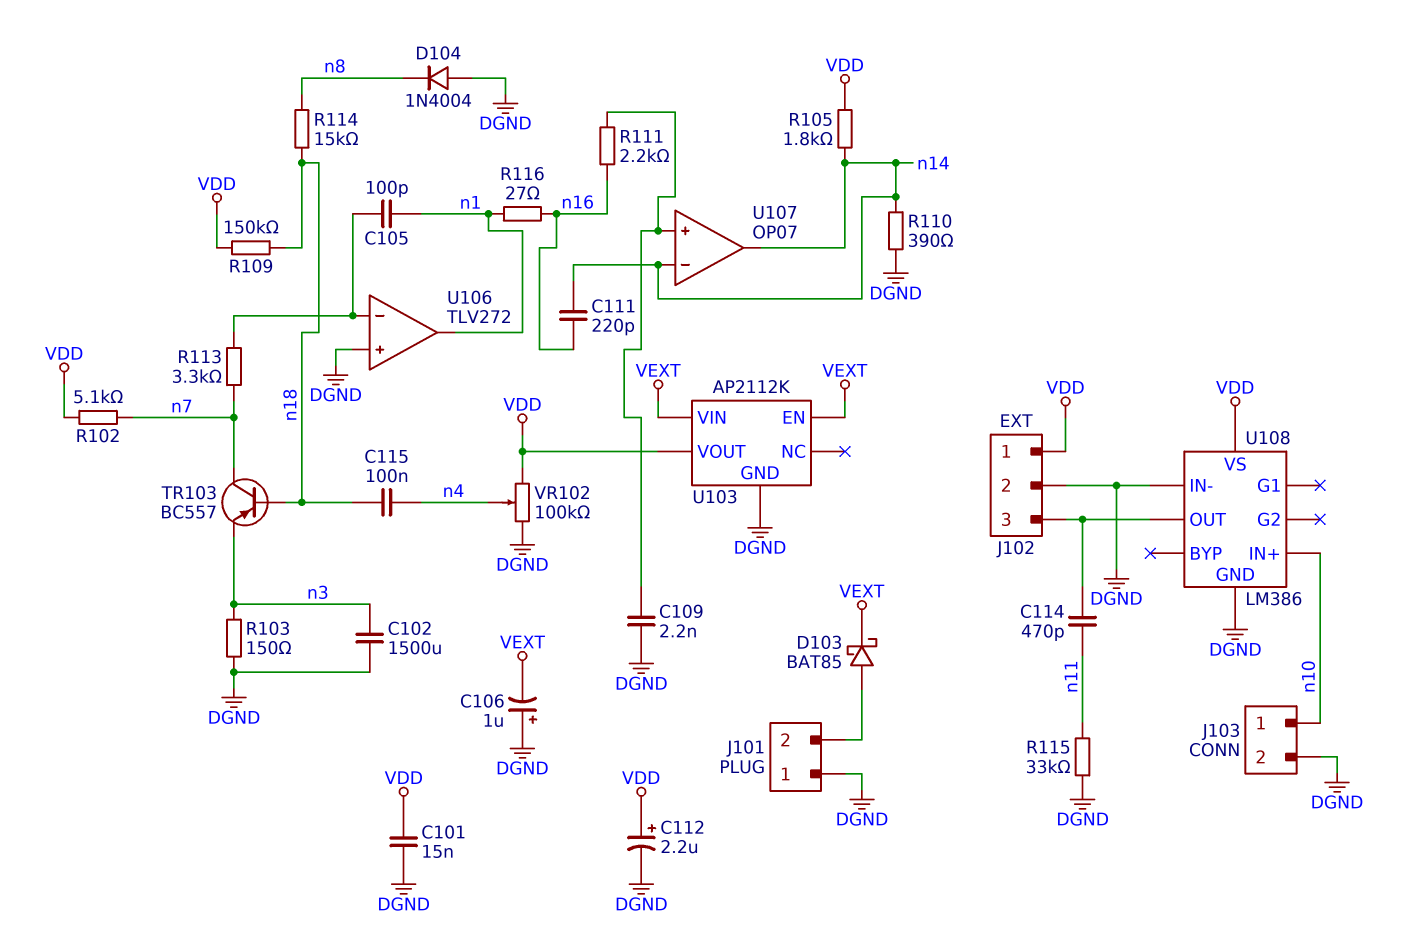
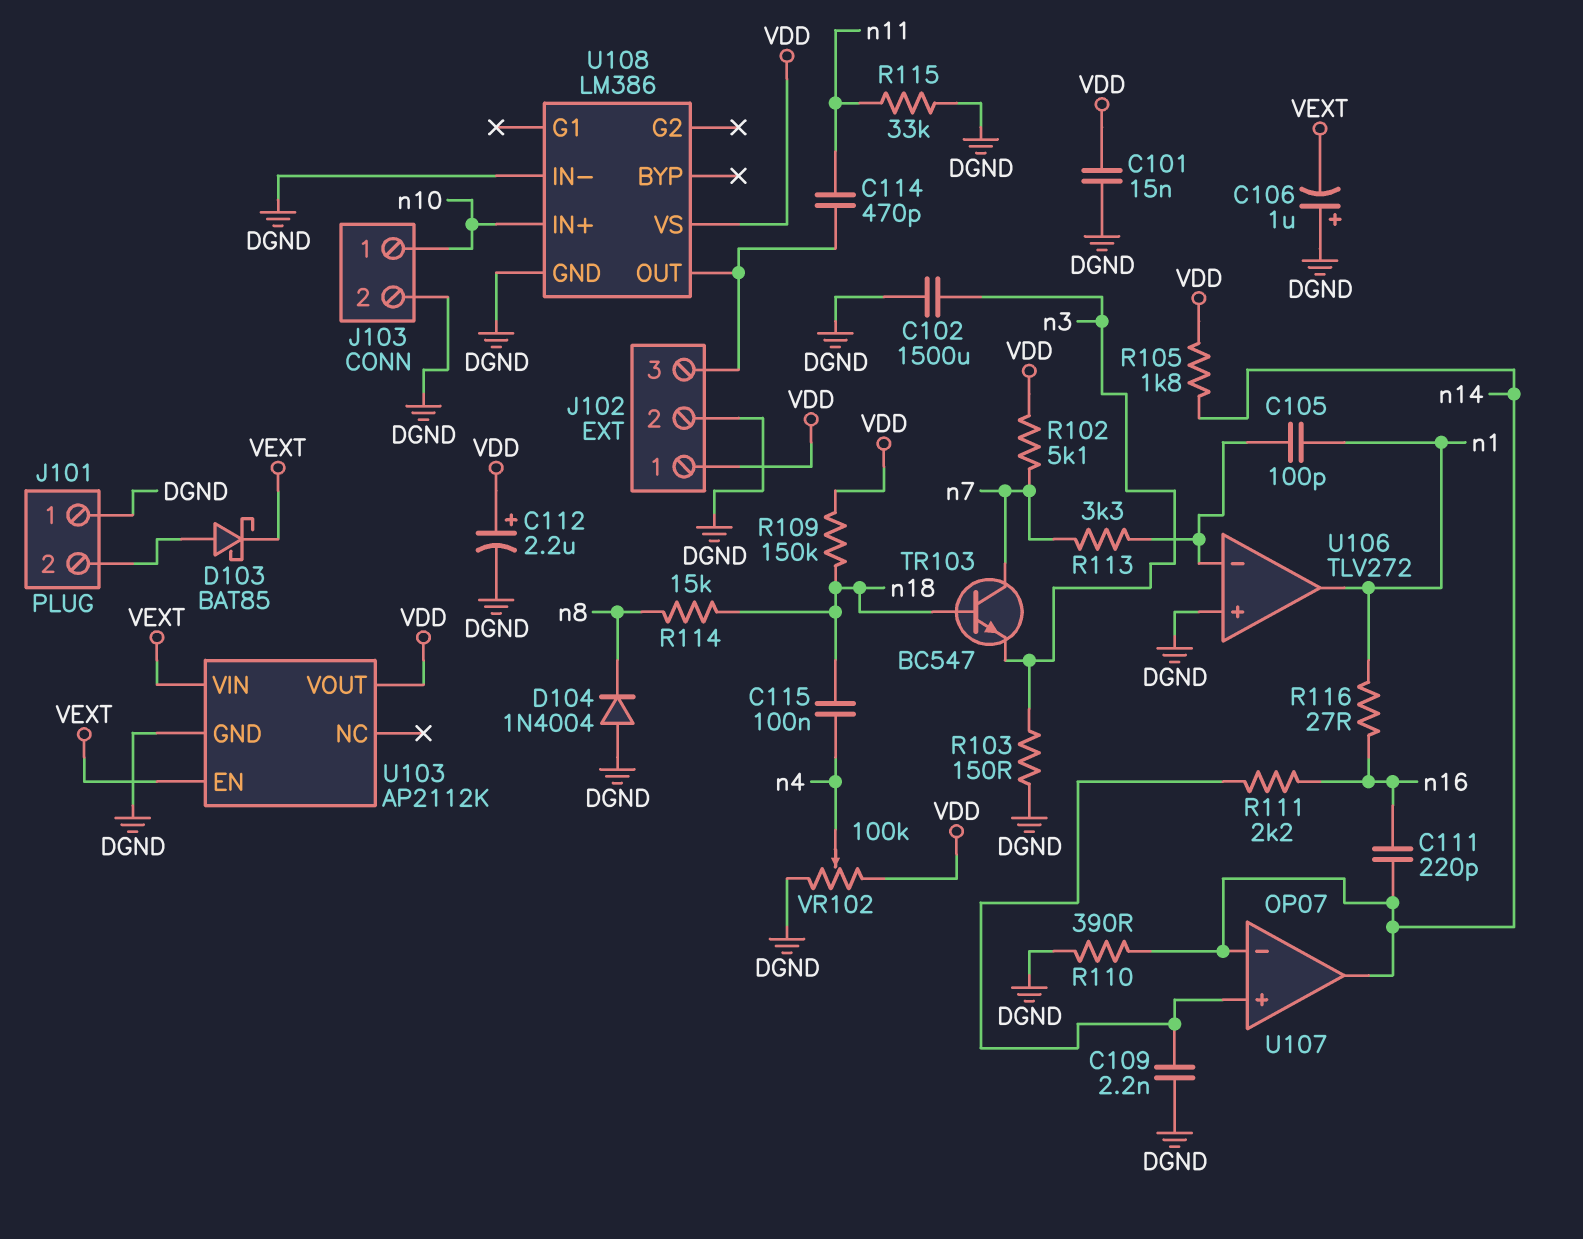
TR103: PNP BC557 (B n18, C n7, E n3) -> NPN BC547 (B n18, C n7, E n3)

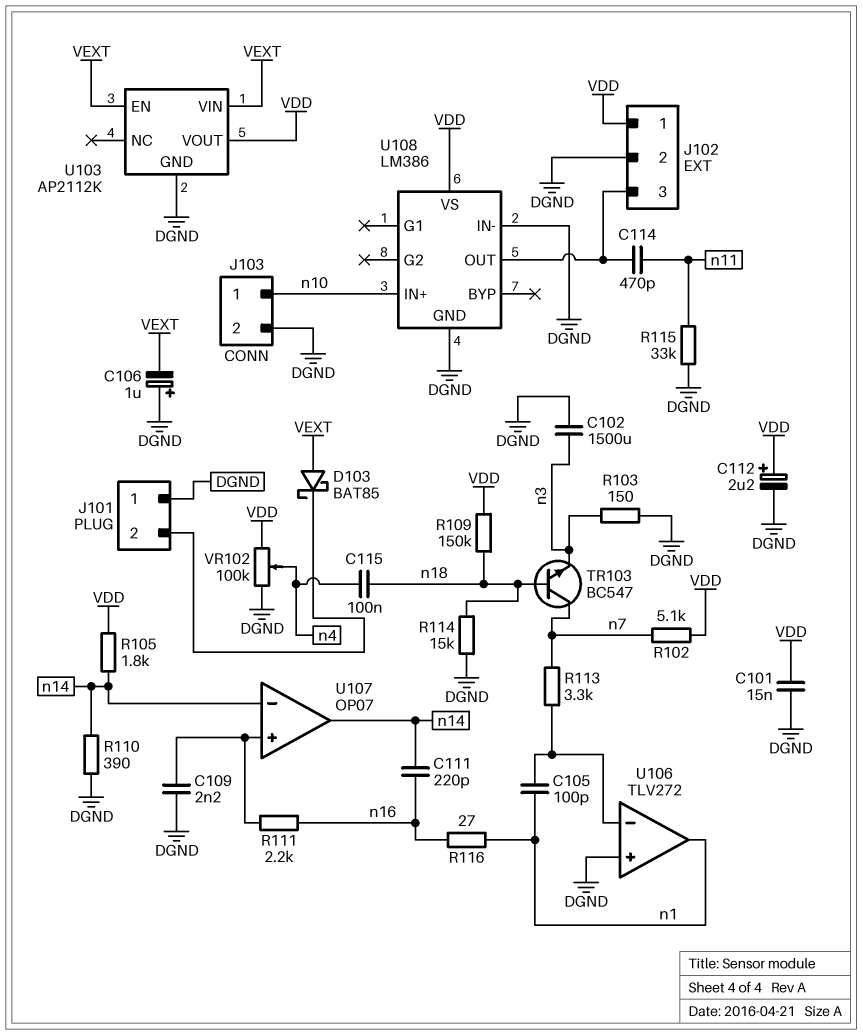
D103: schottky BAT85 (A J101/2, K VEXT) -> schottky BAT85 (A VEXT, K J101/2)
D104: diode 1N4004 (A DGND, K n8) -> none
R114: 15k (n8, n18) -> 15k (DGND, n18)

